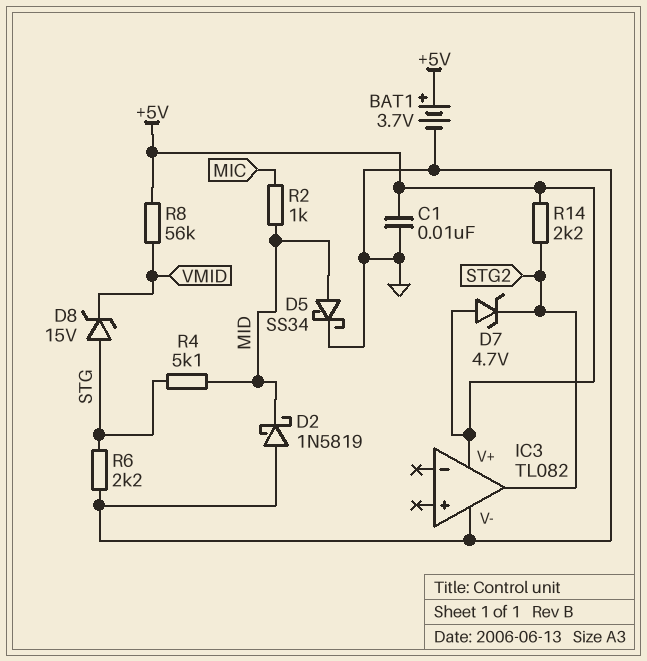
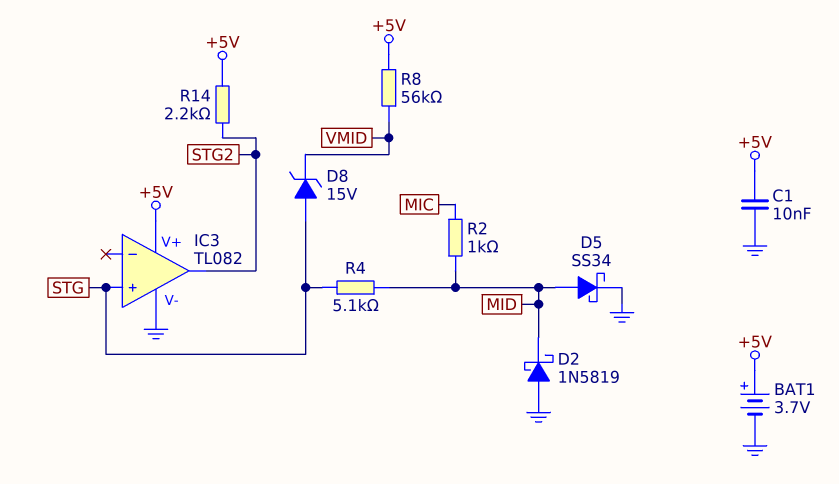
D7: zener 4.7V (A +5V, K STG2) -> none
IC3 pin in+: none -> STG
R6: 2.2k (GND, STG) -> none

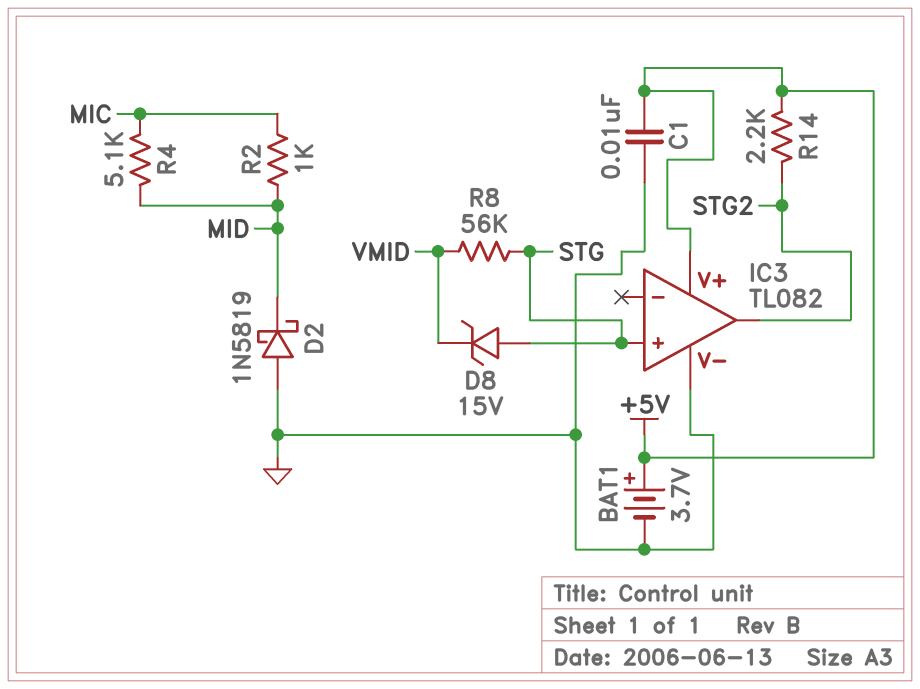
D5: schottky SS34 (A MID, K GND) -> none
R4: 5.1k (MID, STG) -> 5.1k (MIC, MID)
R8: 56k (+5V, VMID) -> 56k (STG, VMID)

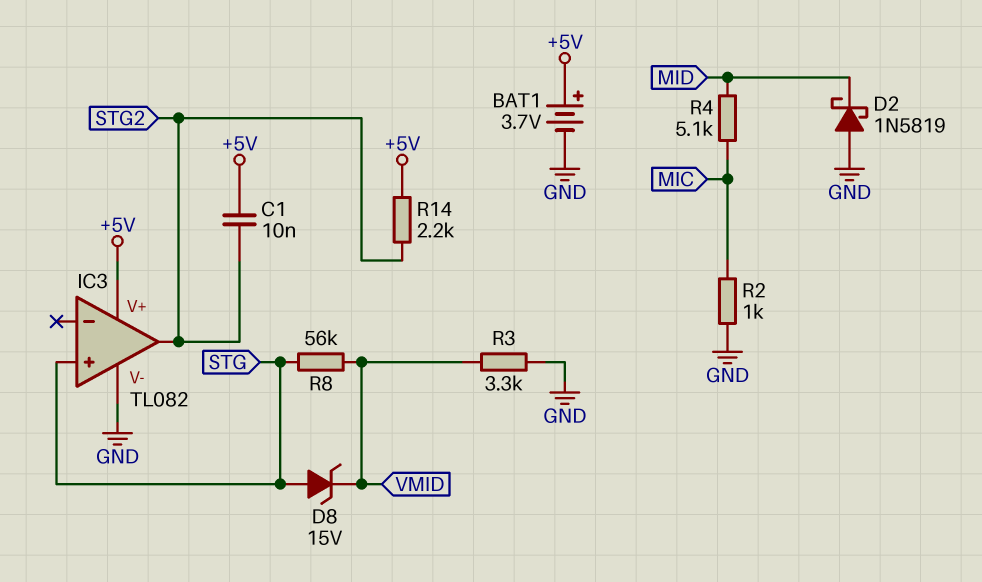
C1: 10nF (+5V, GND) -> 10nF (+5V, STG2)
R2: 1k (MIC, MID) -> 1k (GND, MIC)
R3: none -> 3.3k (GND, VMID)

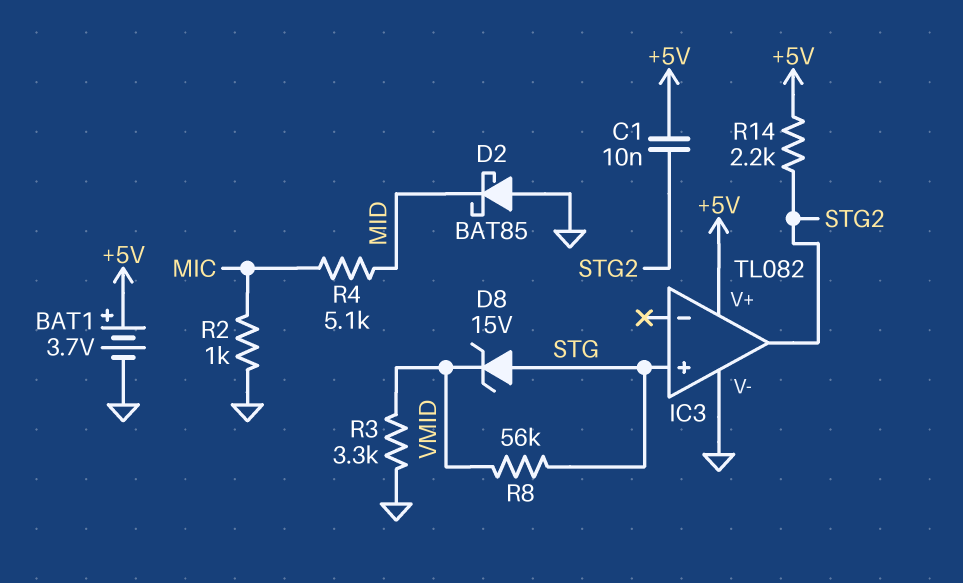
D2: schottky 1N5819 (A GND, K MID) -> schottky BAT85 (A GND, K MID)

